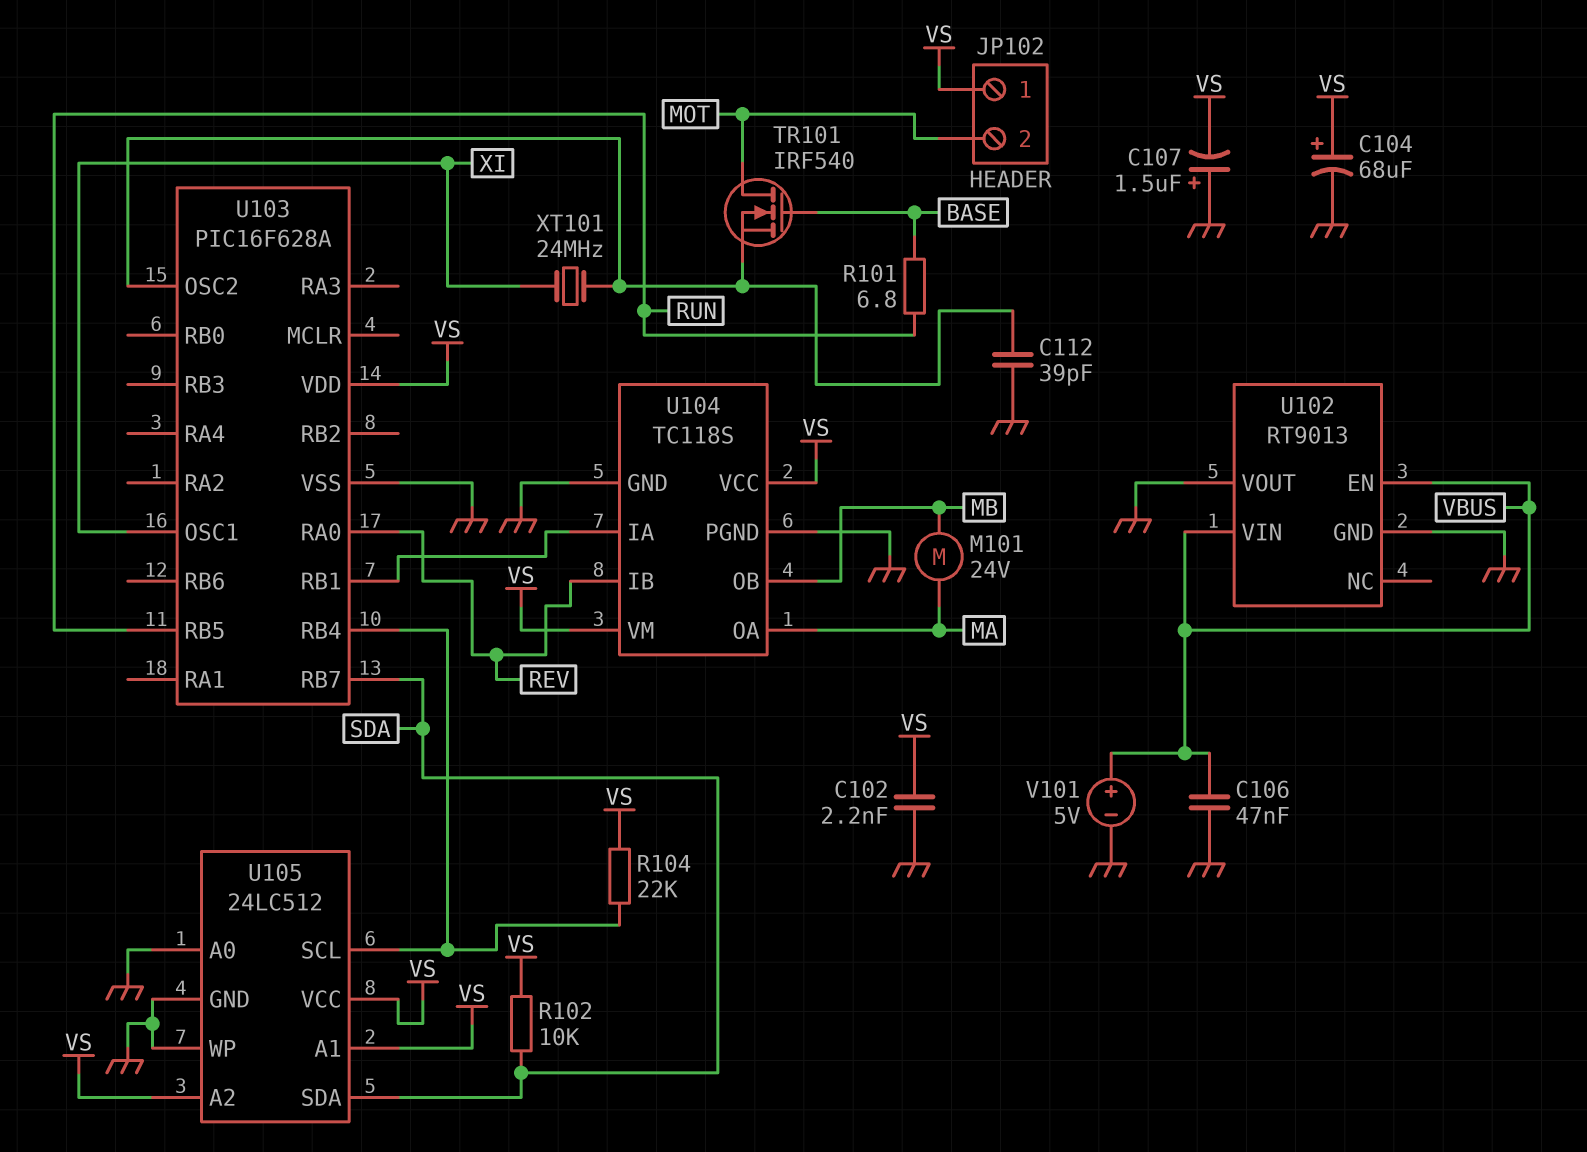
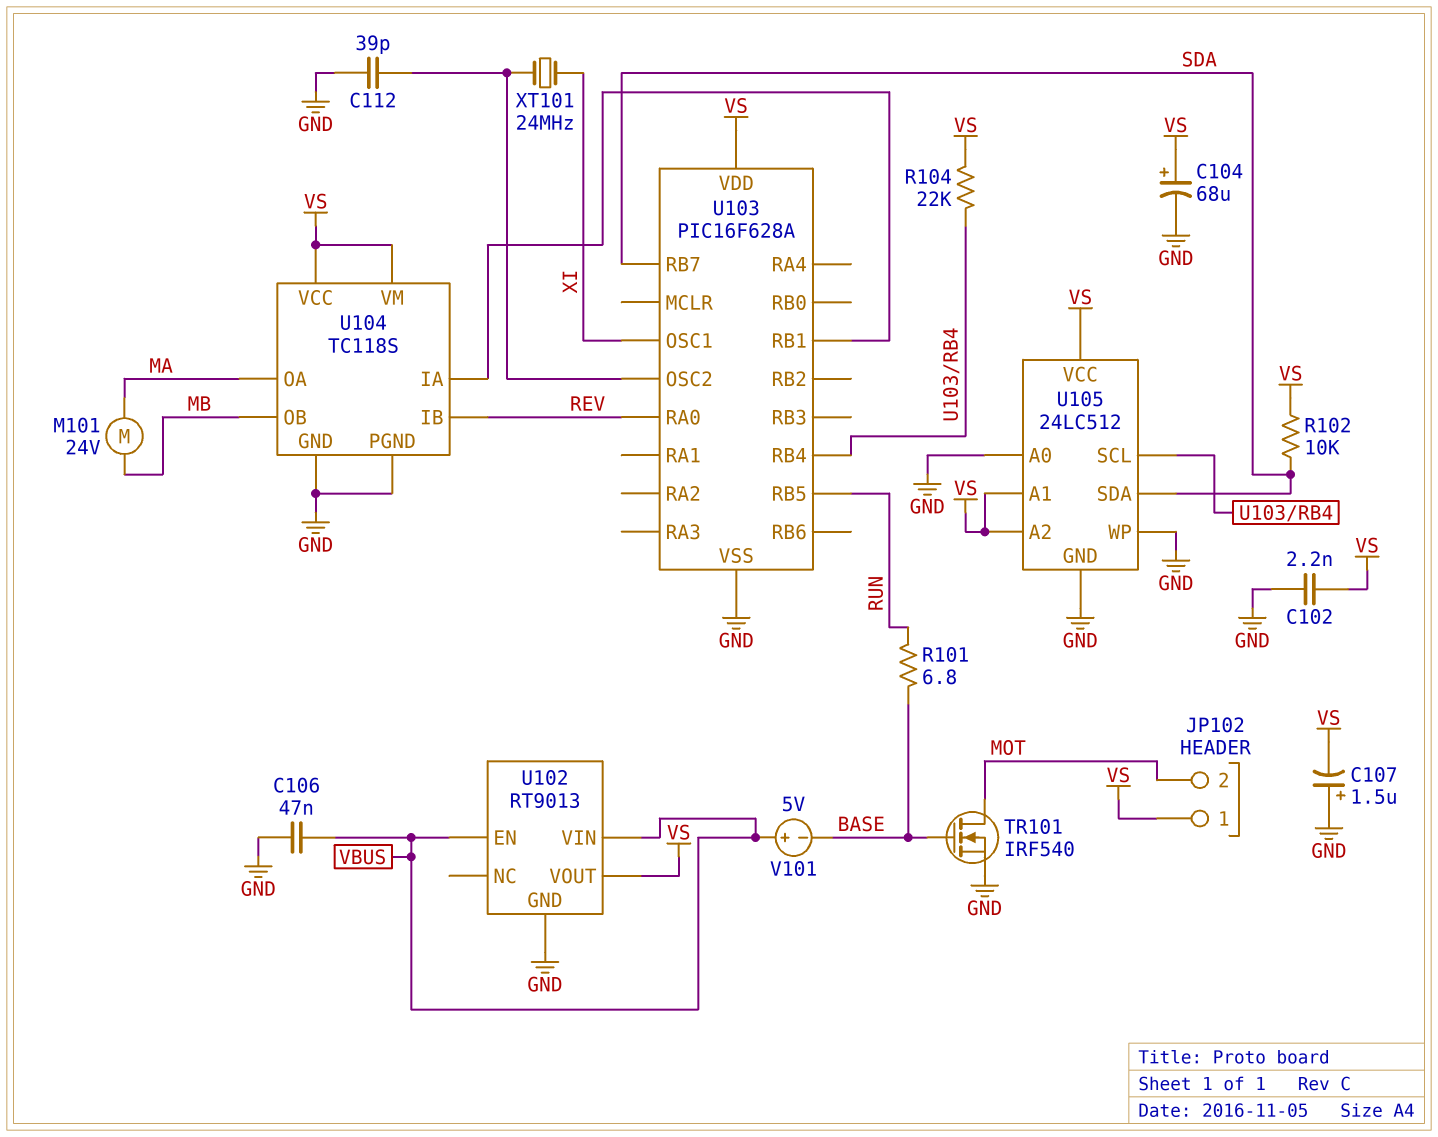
TR101: NMOS IRF540 (G BASE, D MOT, S U103/OSC2) -> NMOS IRF540 (G BASE, D MOT, S GND)
U102 pin VOUT: GND -> VS
V101: 5V (plus VBUS, minus GND) -> 5V (plus VBUS, minus BASE)

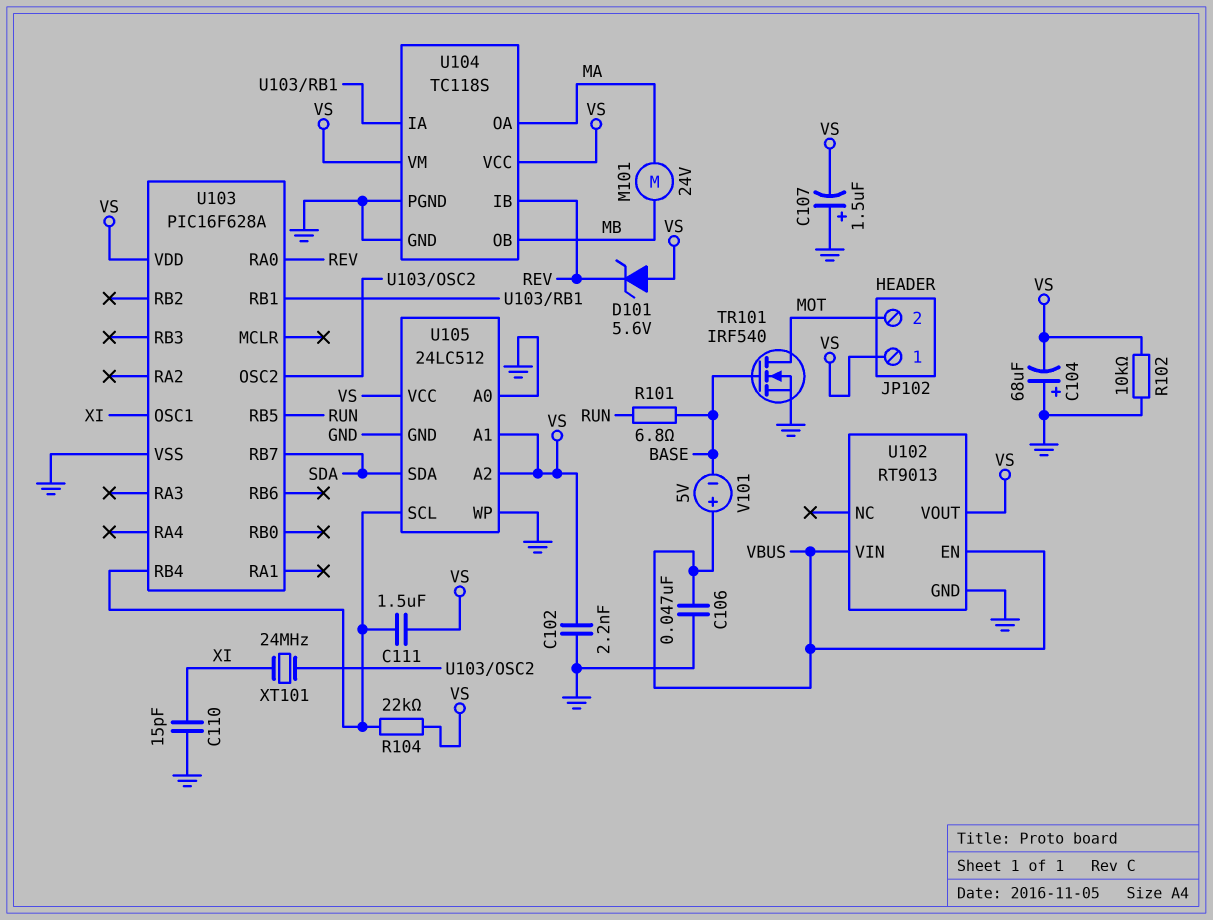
C104: 68uF (plus VS, minus GND) -> 68uF (plus GND, minus VS)
C110: none -> 15pF (GND, XI)
C111: none -> 1.5uF (U103/RB4, VS)
C112: 39pF (GND, U103/OSC2) -> none
D101: none -> zener 5.6V (A VS, K REV)
R102: 10k (SDA, VS) -> 10k (GND, VS)

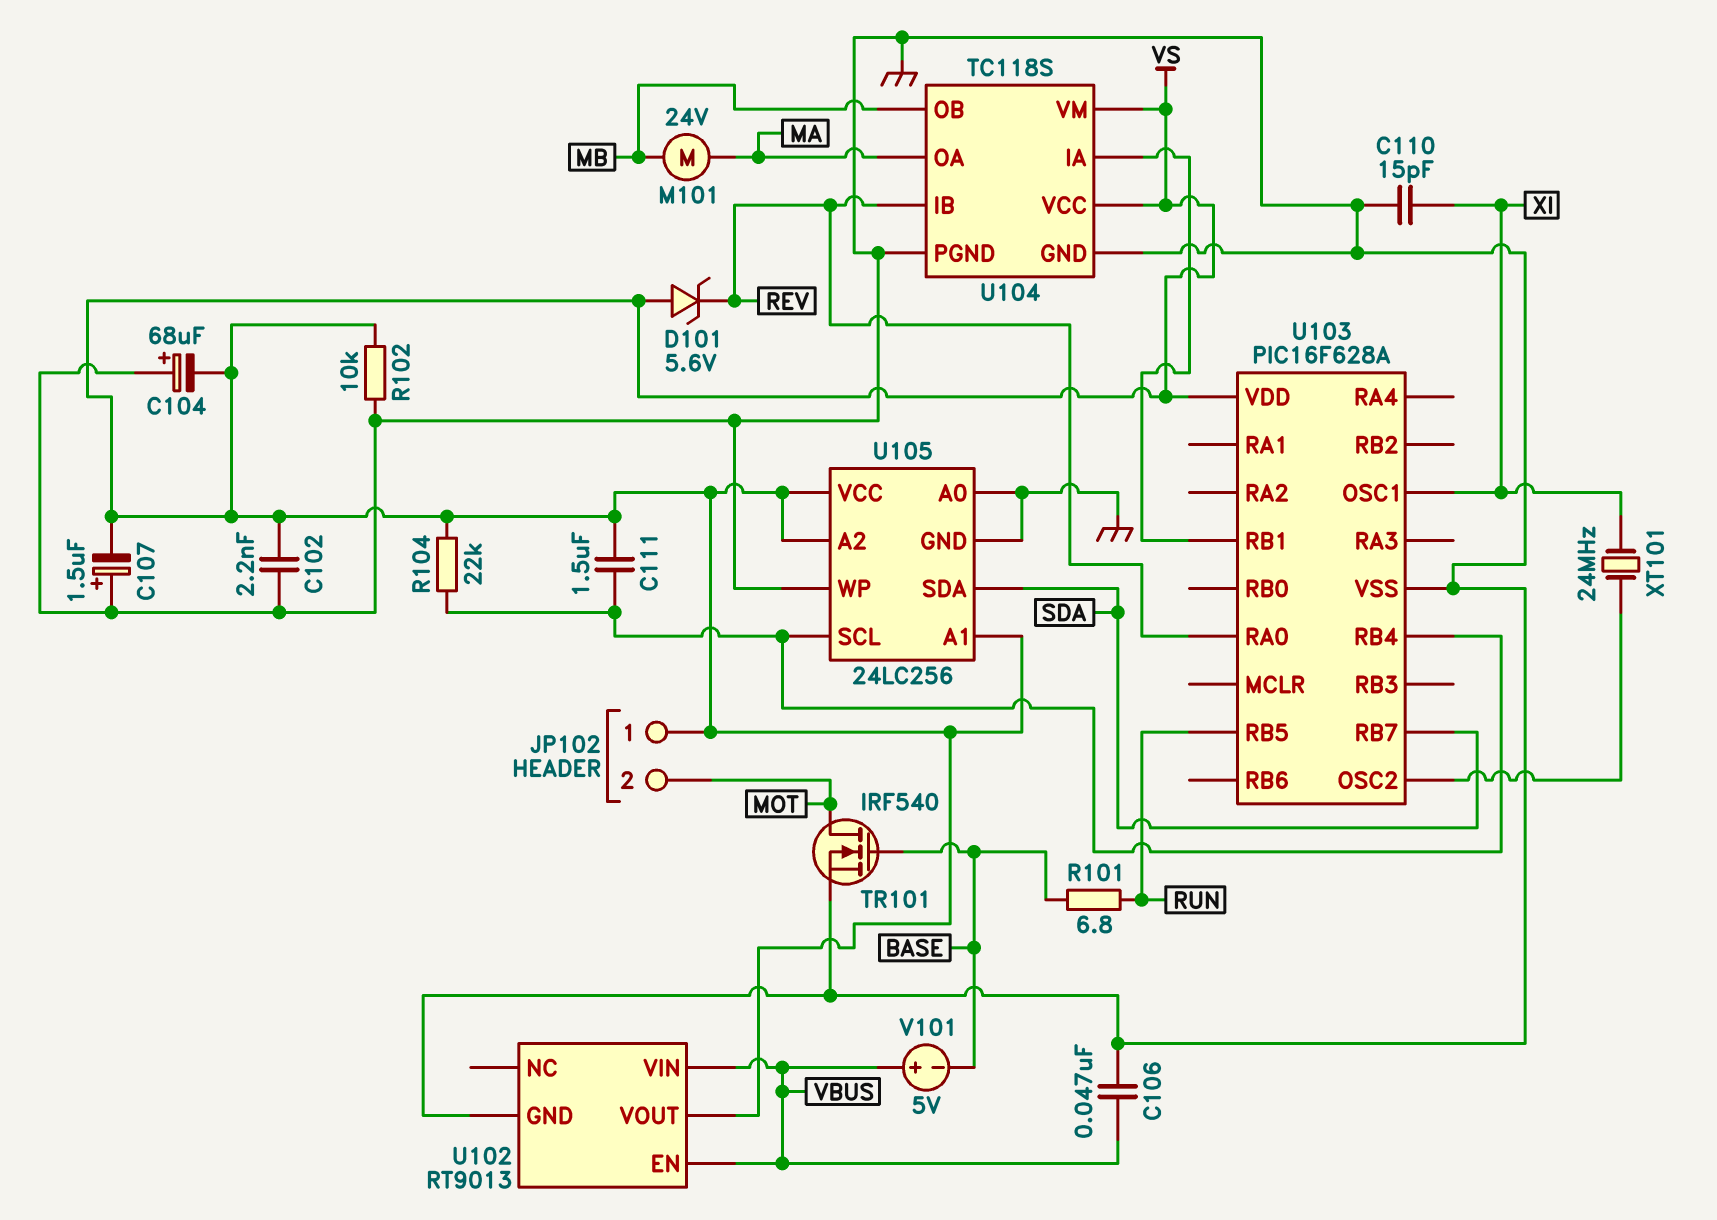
U105: 24LC512 -> 24LC256

